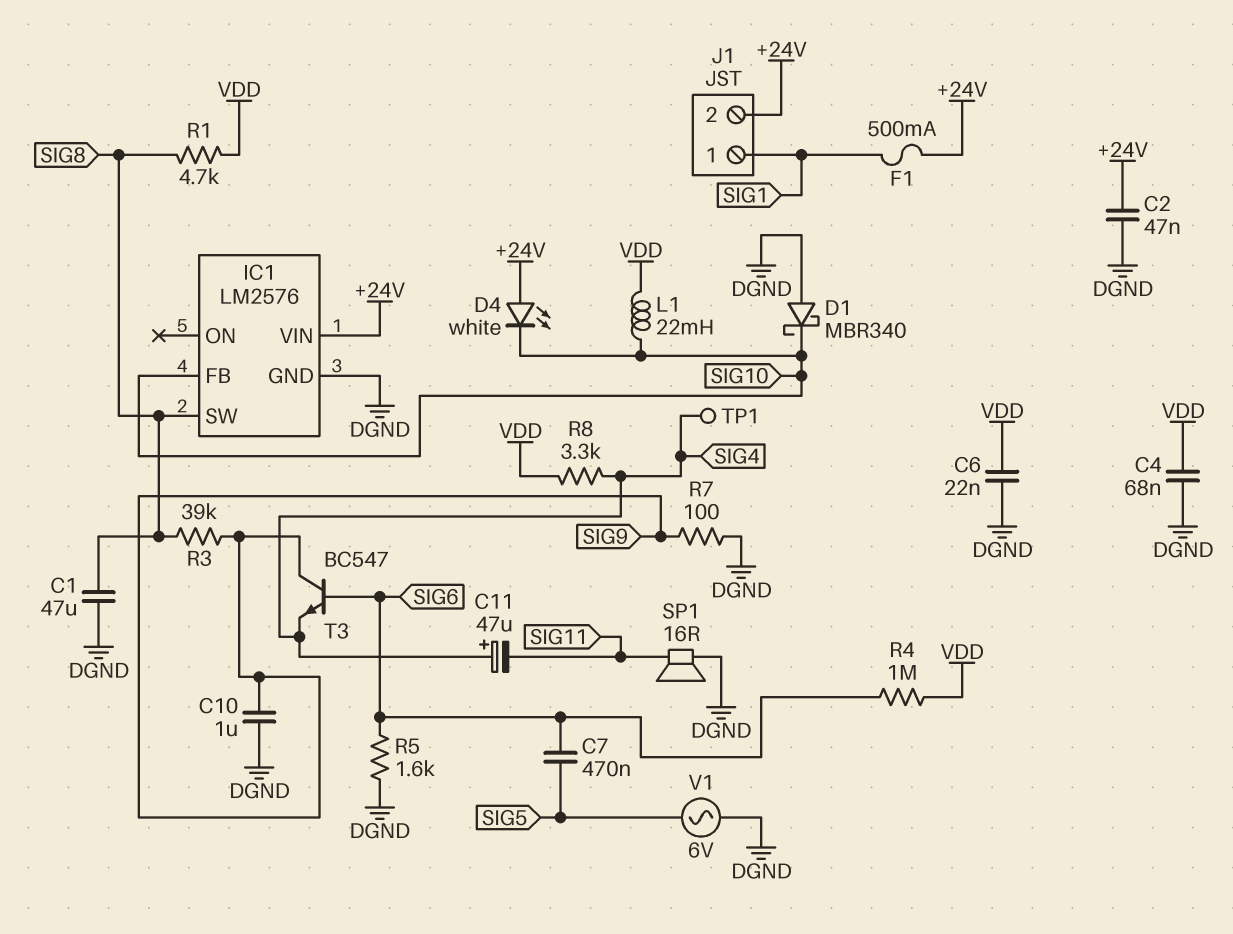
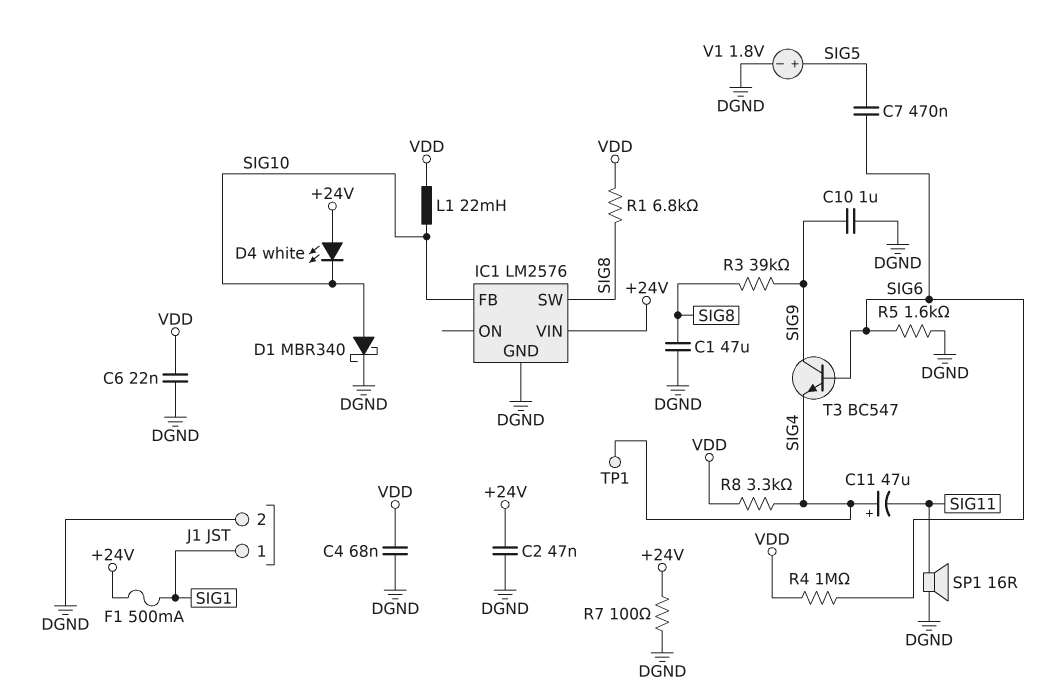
D1: schottky MBR340 (A DGND, K SIG10) -> schottky MBR340 (A SIG10, K DGND)
J1 pin 2: +24V -> DGND
R1: 4.7k (SIG8, VDD) -> 6.8k (SIG8, VDD)
R7: 100 (DGND, SIG9) -> 100 (+24V, DGND)
V1: AC 6V (DGND, SIG5) -> 1.8V (plus SIG5, minus DGND)

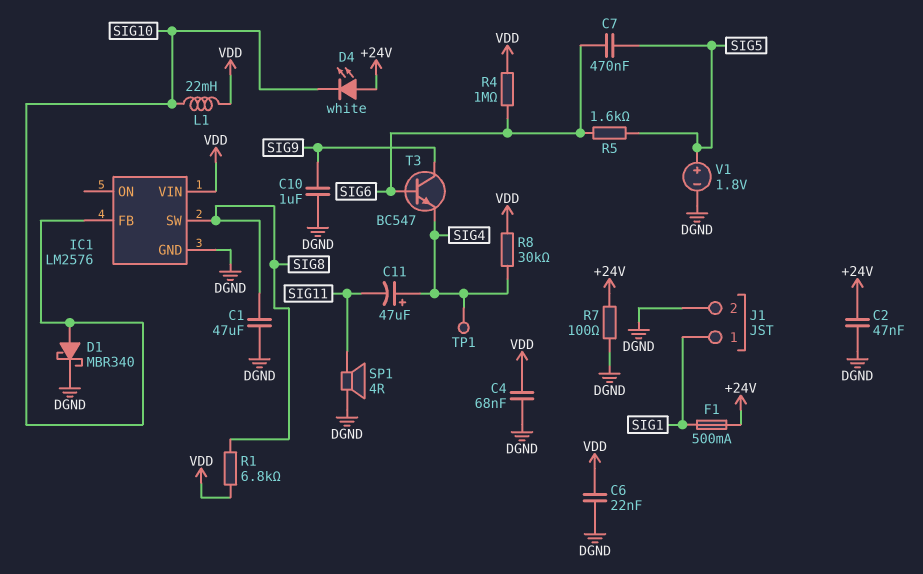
IC1 pin VIN: +24V -> VDD
R3: 39k (SIG8, SIG9) -> none
R5: 1.6k (DGND, SIG6) -> 1.6k (SIG5, SIG6)
R8: 3.3k (SIG4, VDD) -> 30k (SIG4, VDD)
SP1: speaker 16R (DGND, SIG11) -> speaker 4R (DGND, SIG11)

